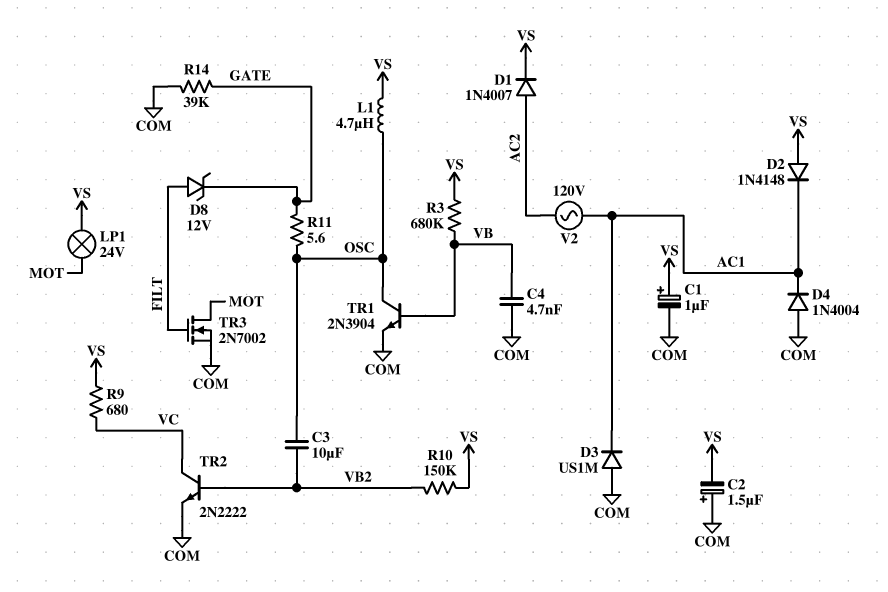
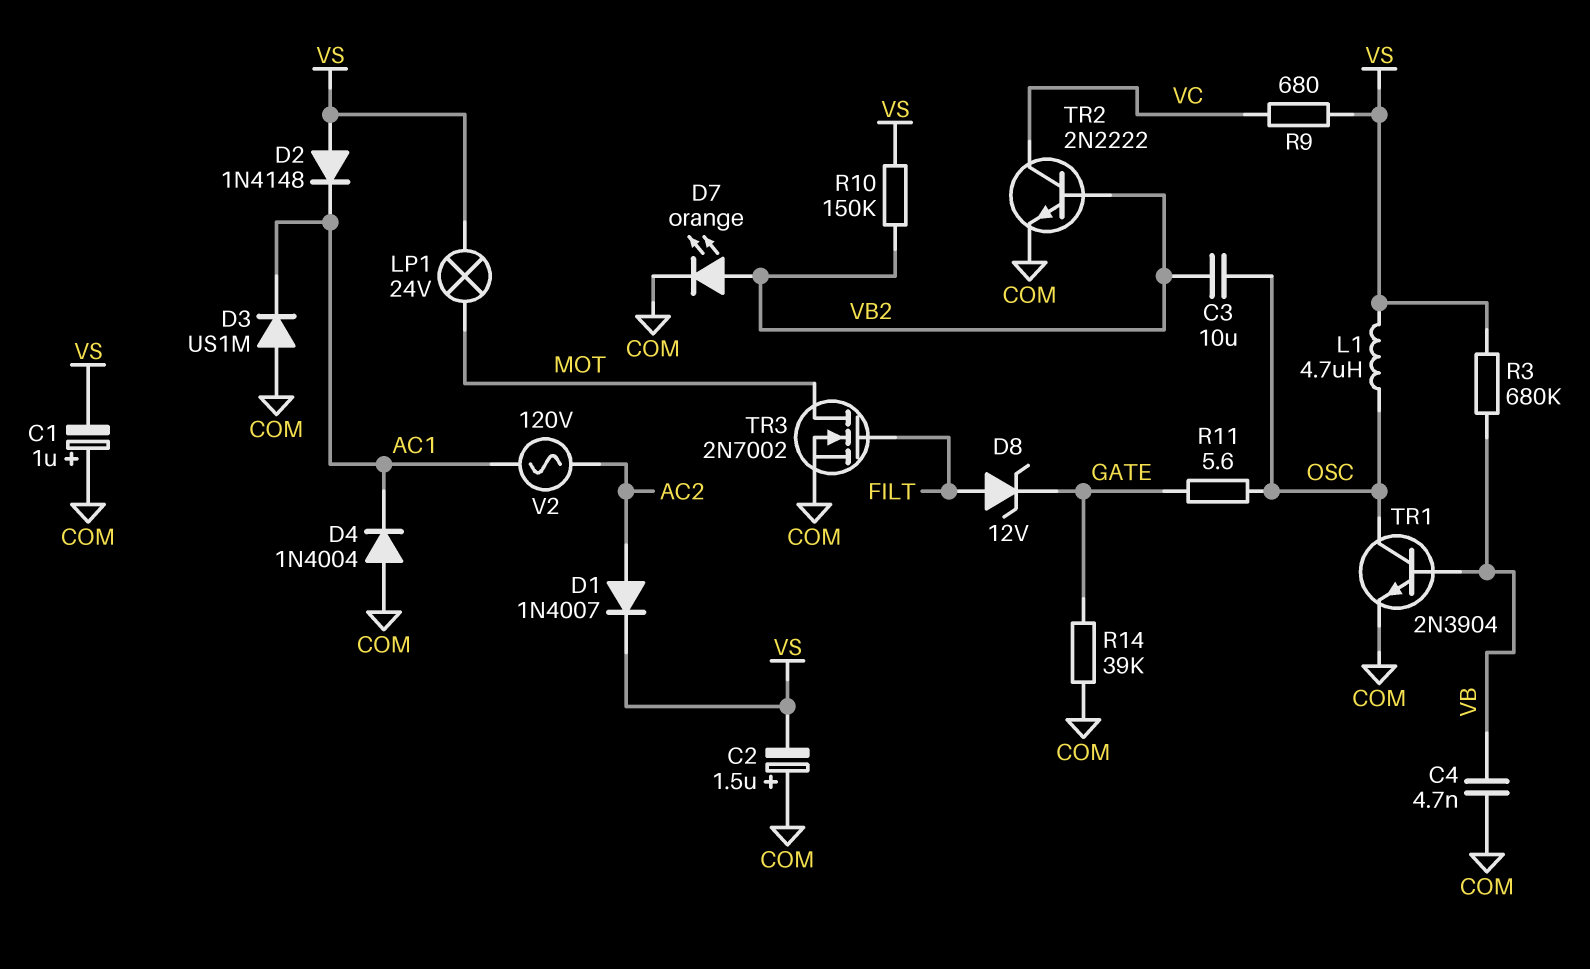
C1: 1uF (plus VS, minus COM) -> 1uF (plus COM, minus VS)
D7: none -> LED orange (A VB2, K COM)

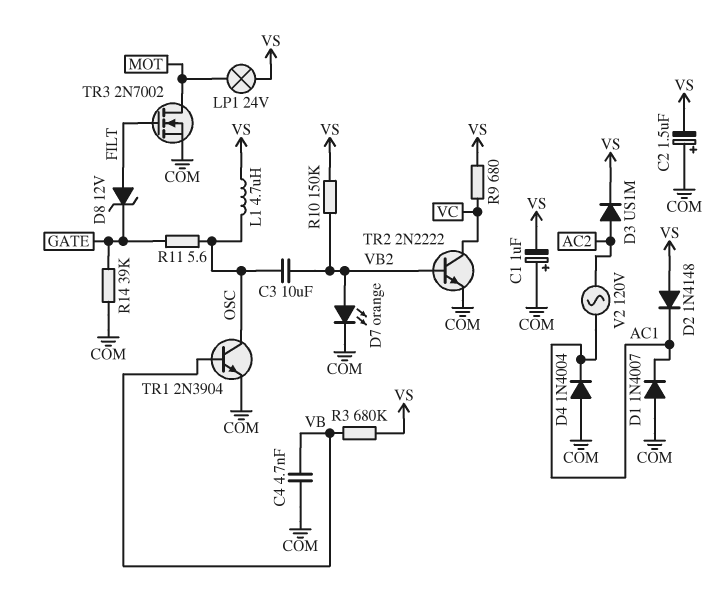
D1: diode 1N4007 (A AC2, K VS) -> diode 1N4007 (A COM, K AC1)
D3: diode US1M (A COM, K AC1) -> diode US1M (A AC2, K VS)

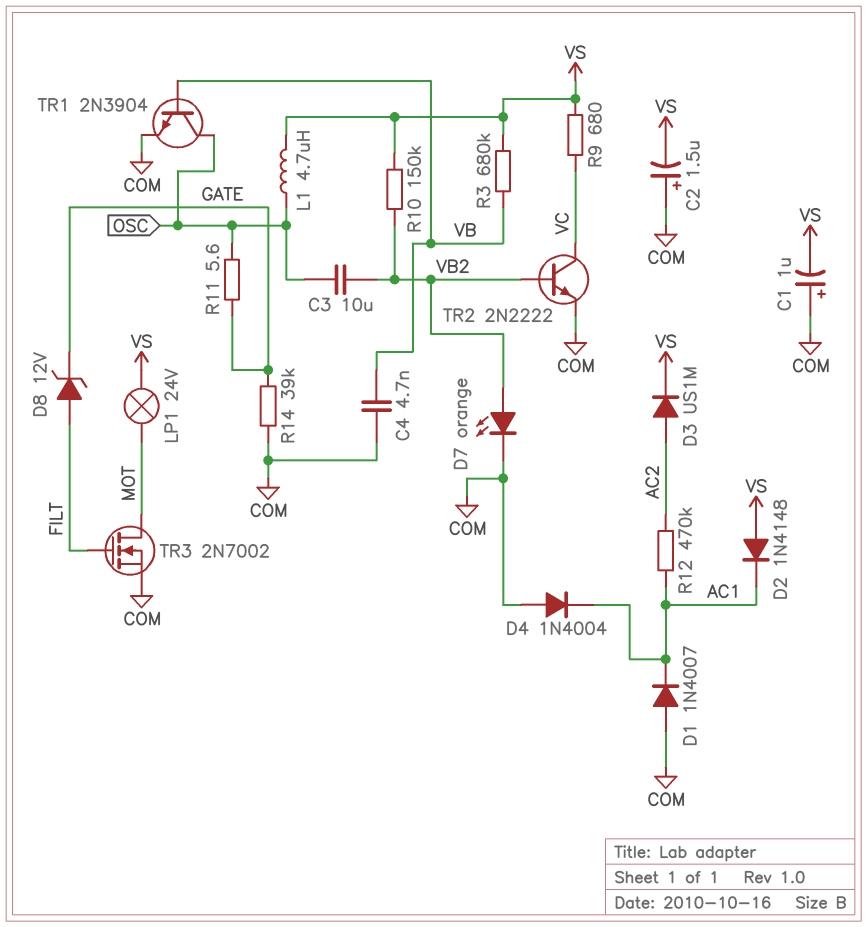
R12: none -> 470k (AC1, AC2)
V2: AC 120V (AC1, AC2) -> none

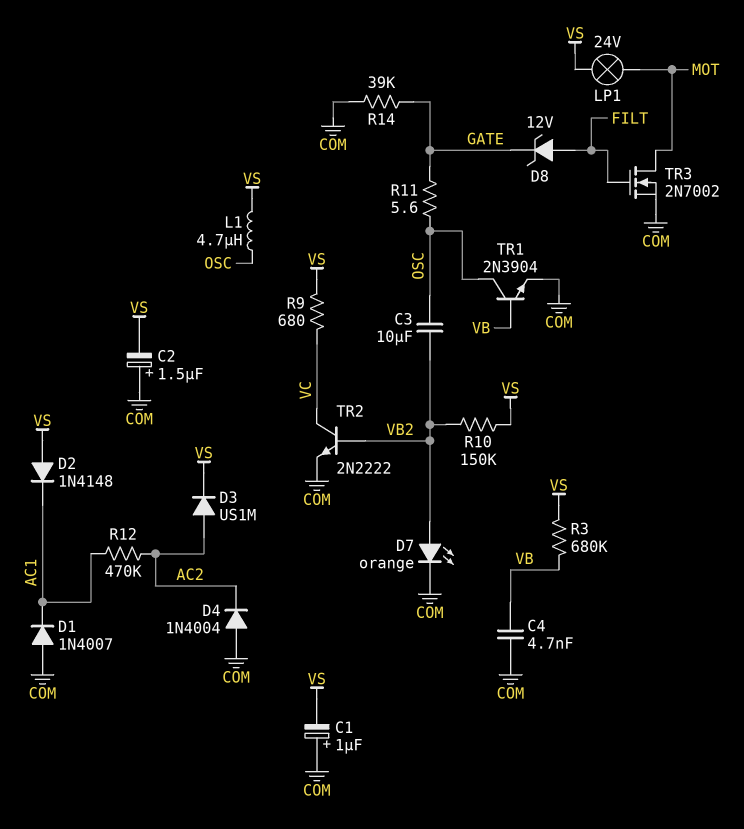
D4: diode 1N4004 (A COM, K AC1) -> diode 1N4004 (A COM, K AC2)

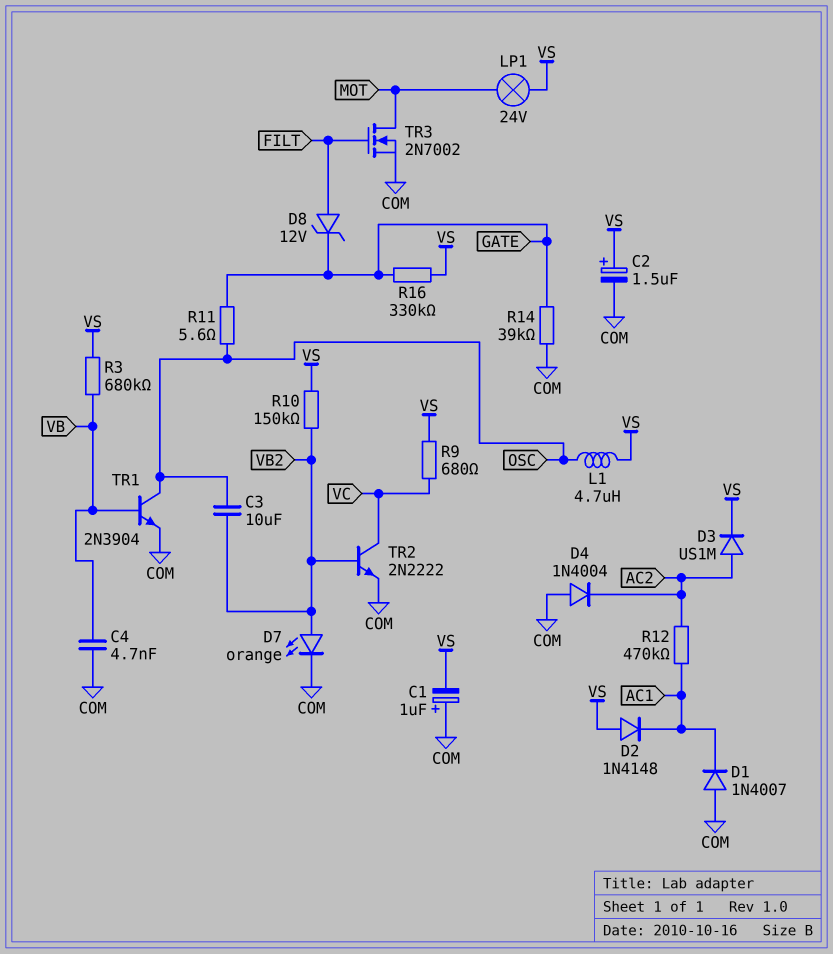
C2: 1.5uF (plus COM, minus VS) -> 1.5uF (plus VS, minus COM)
R16: none -> 330k (GATE, VS)

